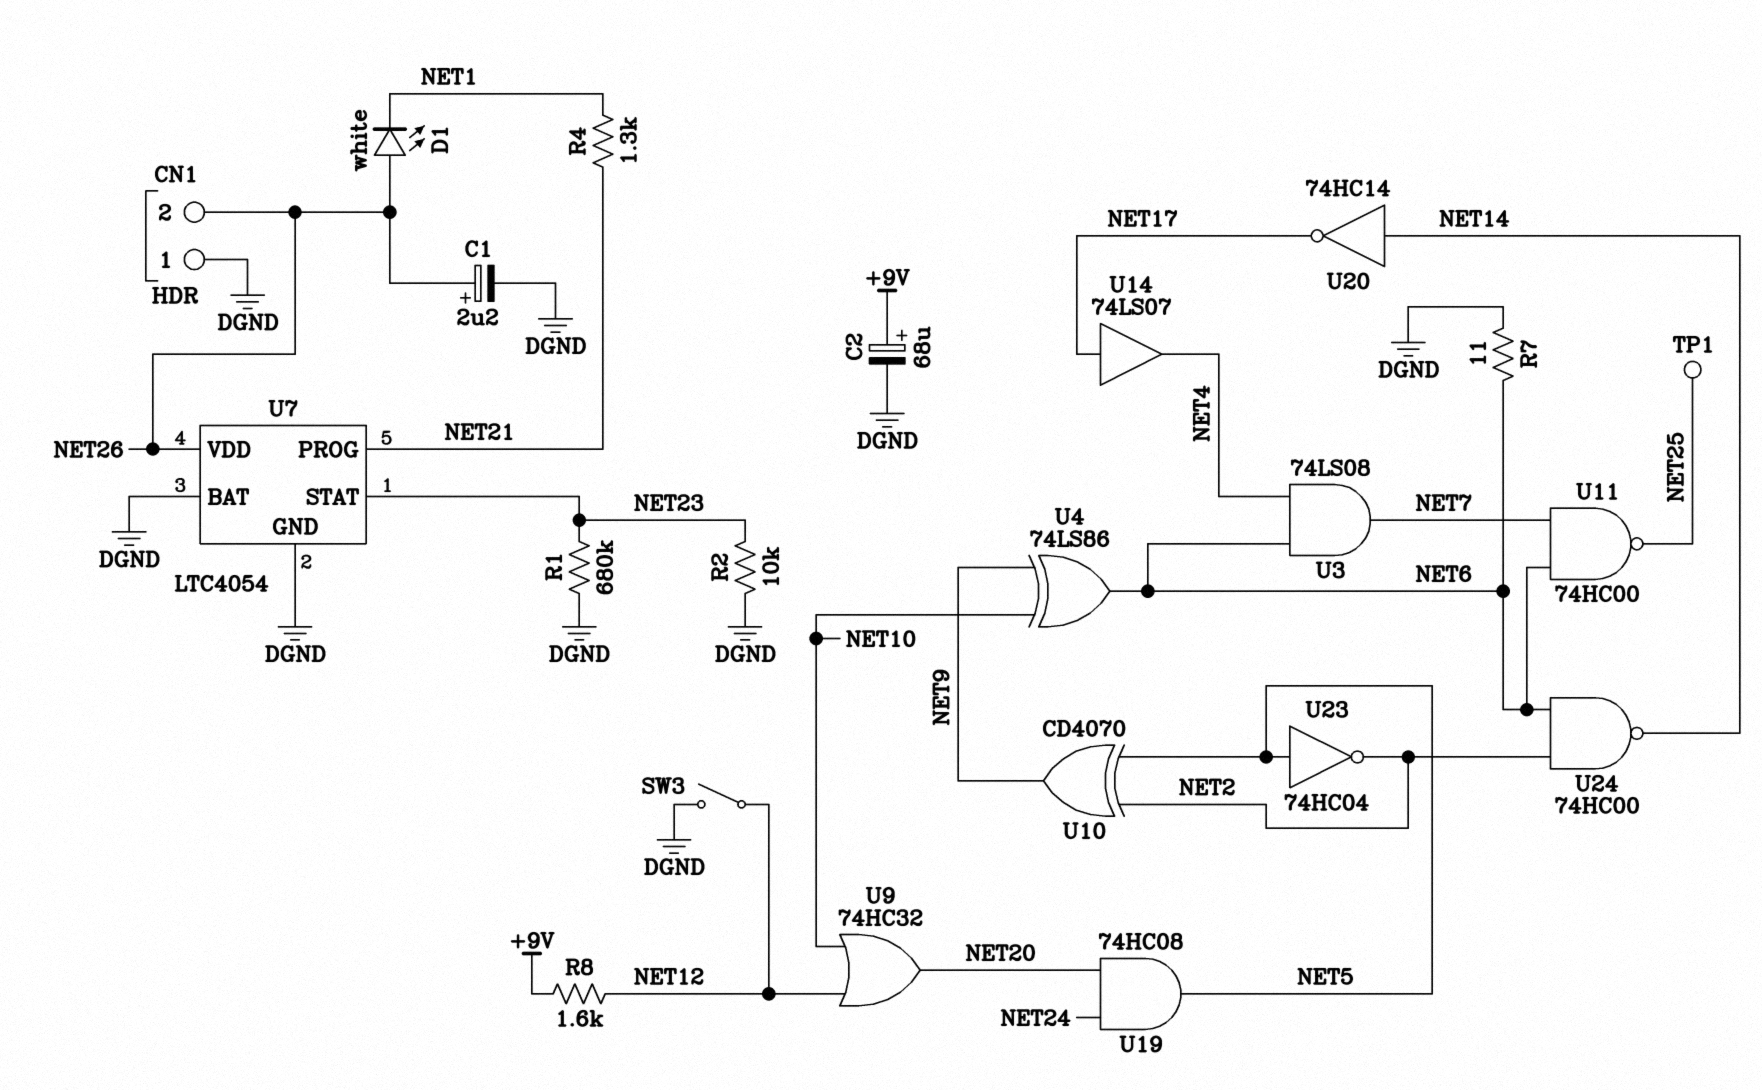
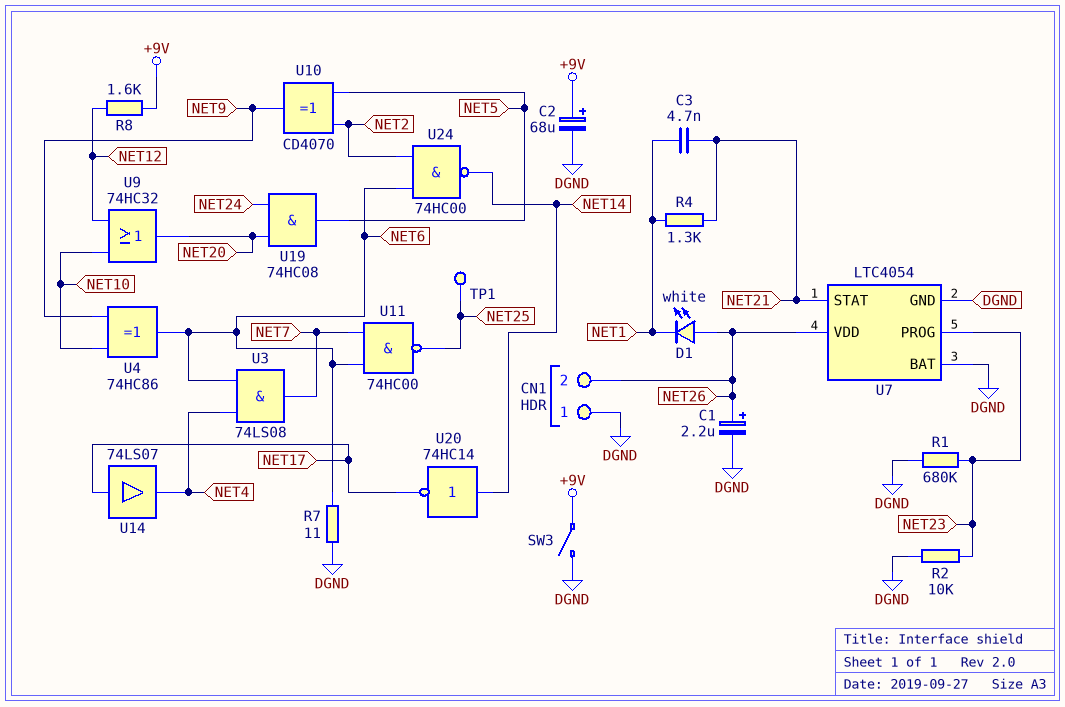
C3: none -> 4.7nF (NET1, NET21)
SW3: switch (DGND, NET12) -> switch (+9V, DGND)
U4: XOR 74LS86 (in NET9, in NET10, out NET6) -> XOR 74HC86 (in NET9, in NET10, out NET6)
U7 pin PROG: NET21 -> NET23
U7 pin STAT: NET23 -> NET21
U23: NOT 74HC04 (in NET5, out NET2) -> none

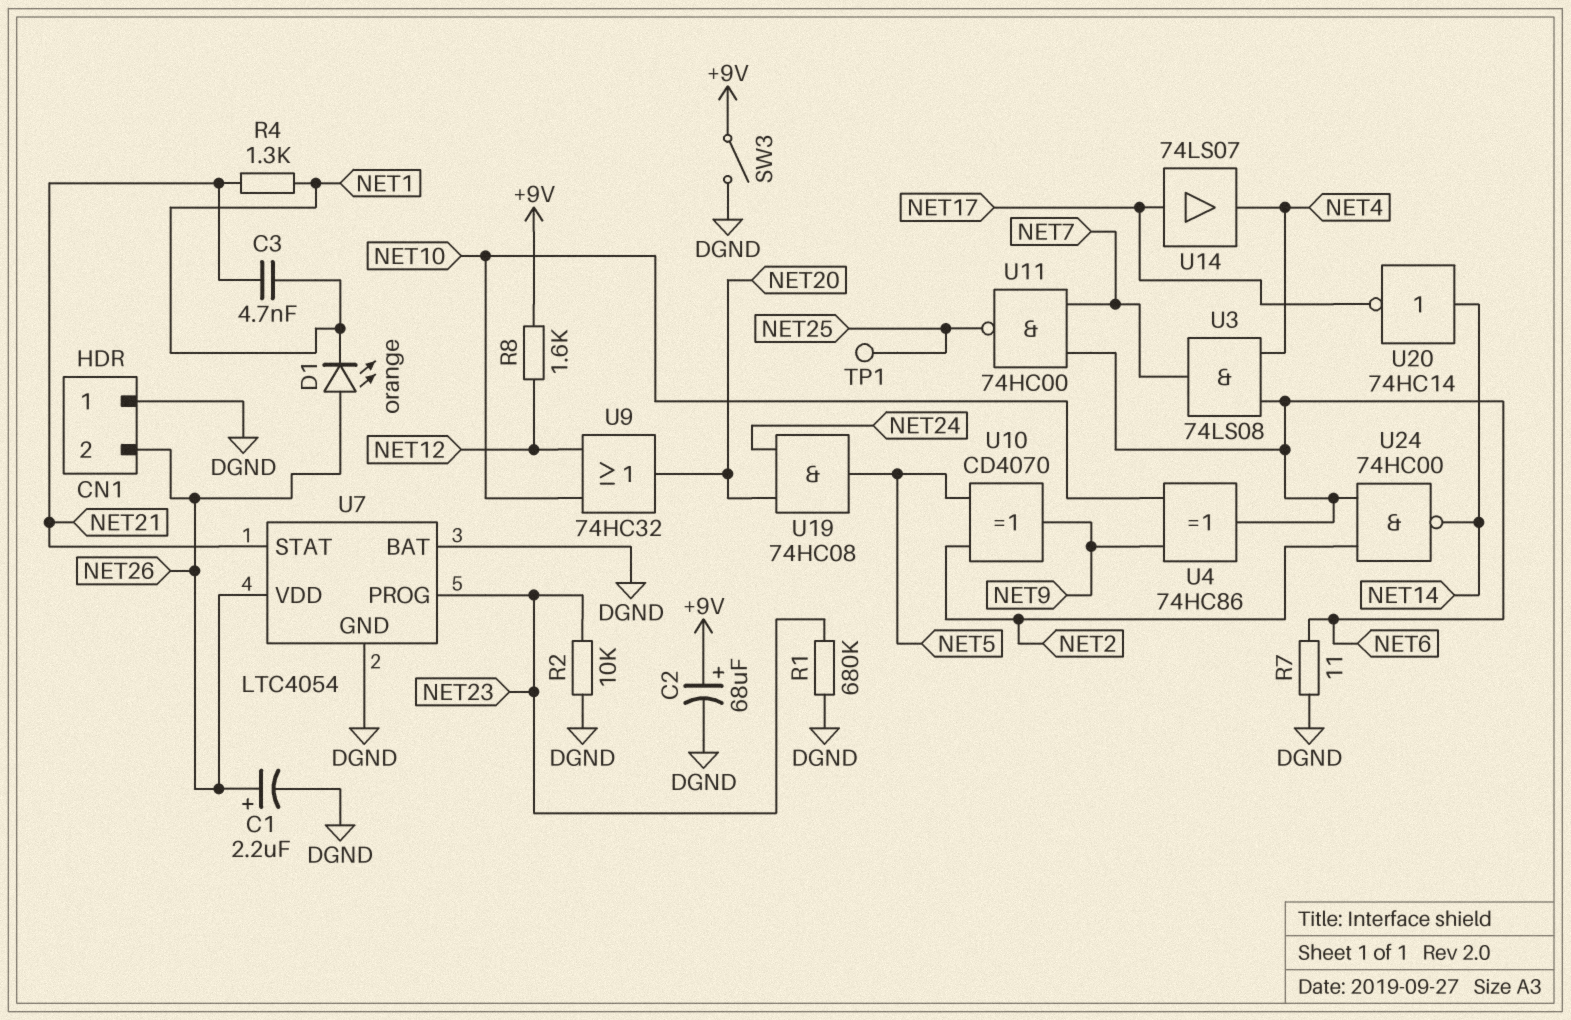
D1: LED white (A NET26, K NET1) -> LED orange (A NET26, K NET1)

